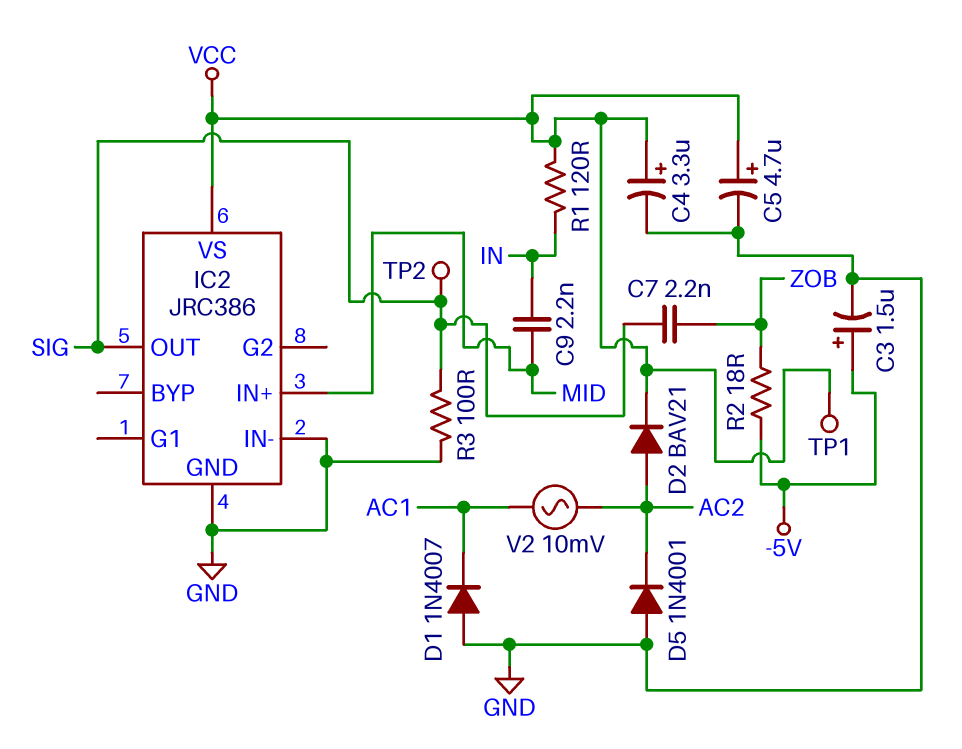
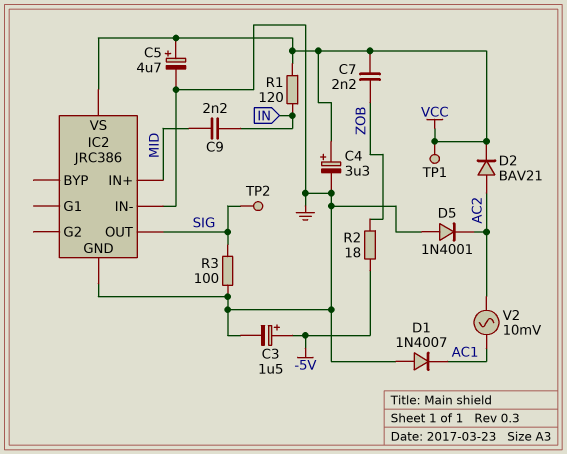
C7: 2.2nF (SIG, ZOB) -> 2.2nF (VCC, ZOB)

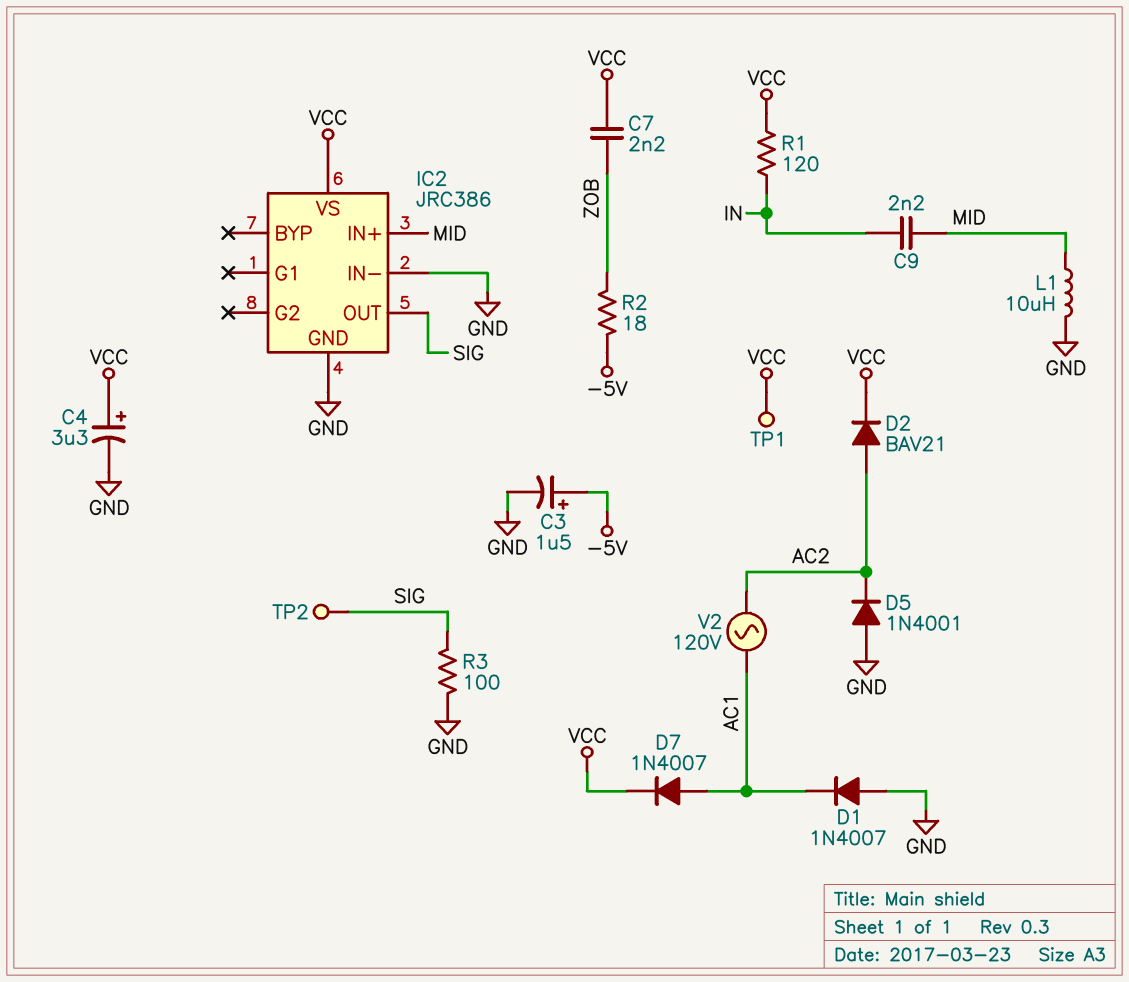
C5: 4.7uF (plus VCC, minus GND) -> none
D7: none -> diode 1N4007 (A AC1, K VCC)
L1: none -> 10uH (GND, MID)
V2: AC 10mV (AC1, AC2) -> AC 120V (AC1, AC2)

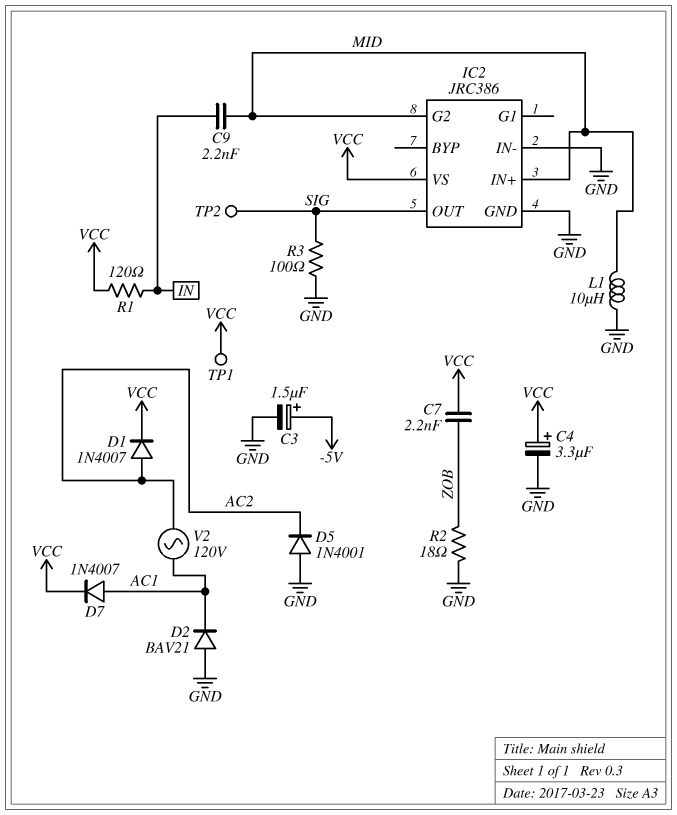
D1: diode 1N4007 (A GND, K AC1) -> diode 1N4007 (A AC2, K VCC)
D2: diode BAV21 (A AC2, K VCC) -> diode BAV21 (A GND, K AC1)
IC2 pin G2: none -> MID
R2: 18 (-5V, ZOB) -> 18 (GND, ZOB)

